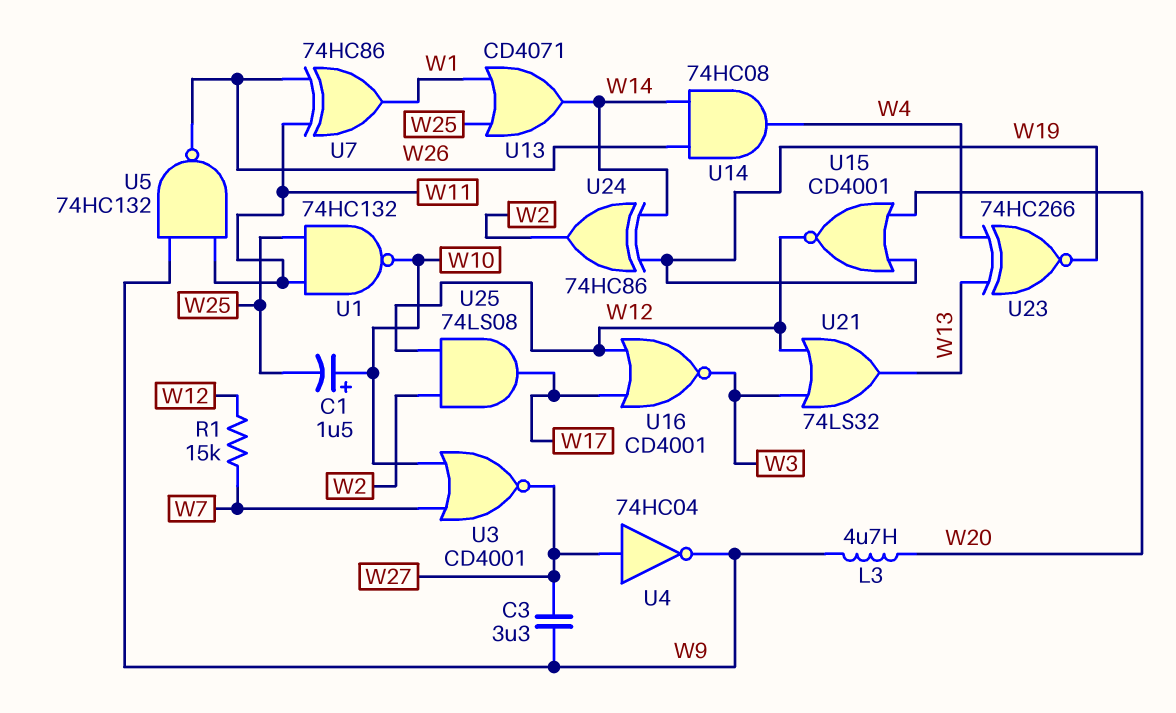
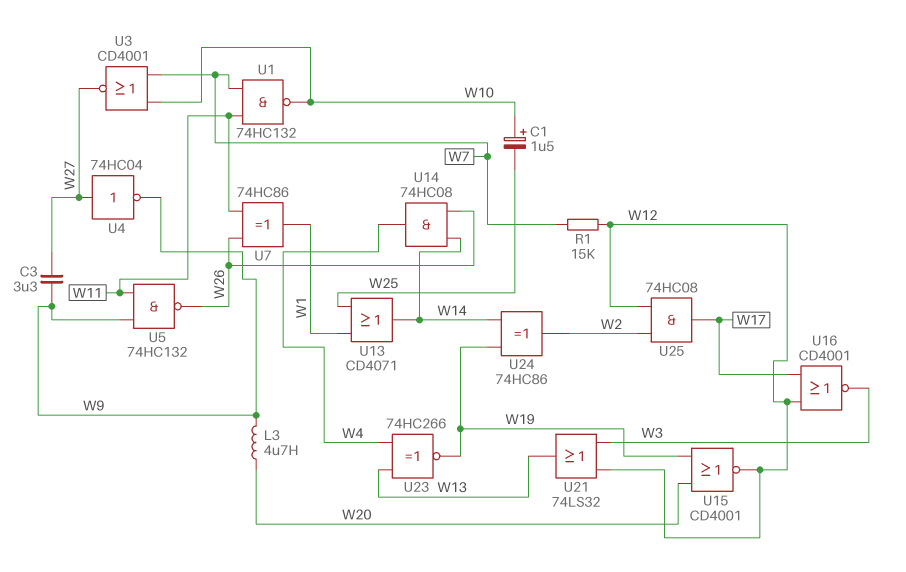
U1: NAND 74HC132 (in W11, in W25, out W10) -> NAND 74HC132 (in W7, in W11, out W10)
U25: AND 74LS08 (in W2, in W12, out W17) -> AND 74HC08 (in W2, in W12, out W17)

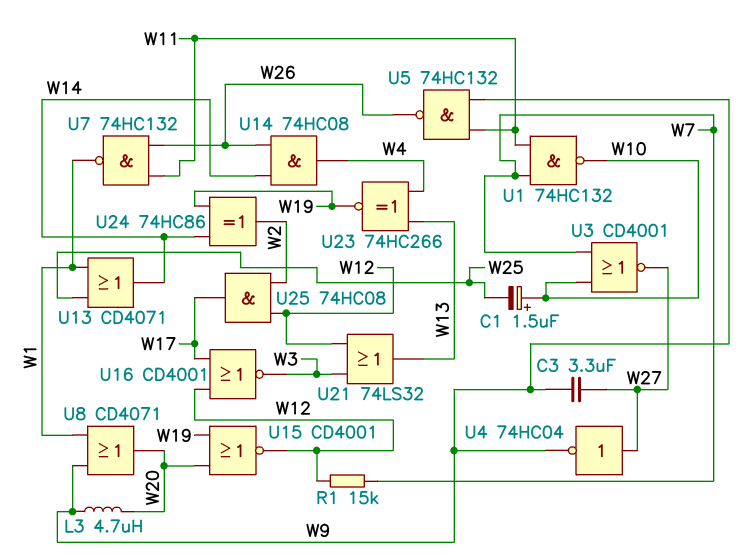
U7: XOR 74HC86 (in W11, in W26, out W1) -> NAND 74HC132 (in W11, in W26, out W1)
U8: none -> OR CD4071 (in W1, in W9, out W20)

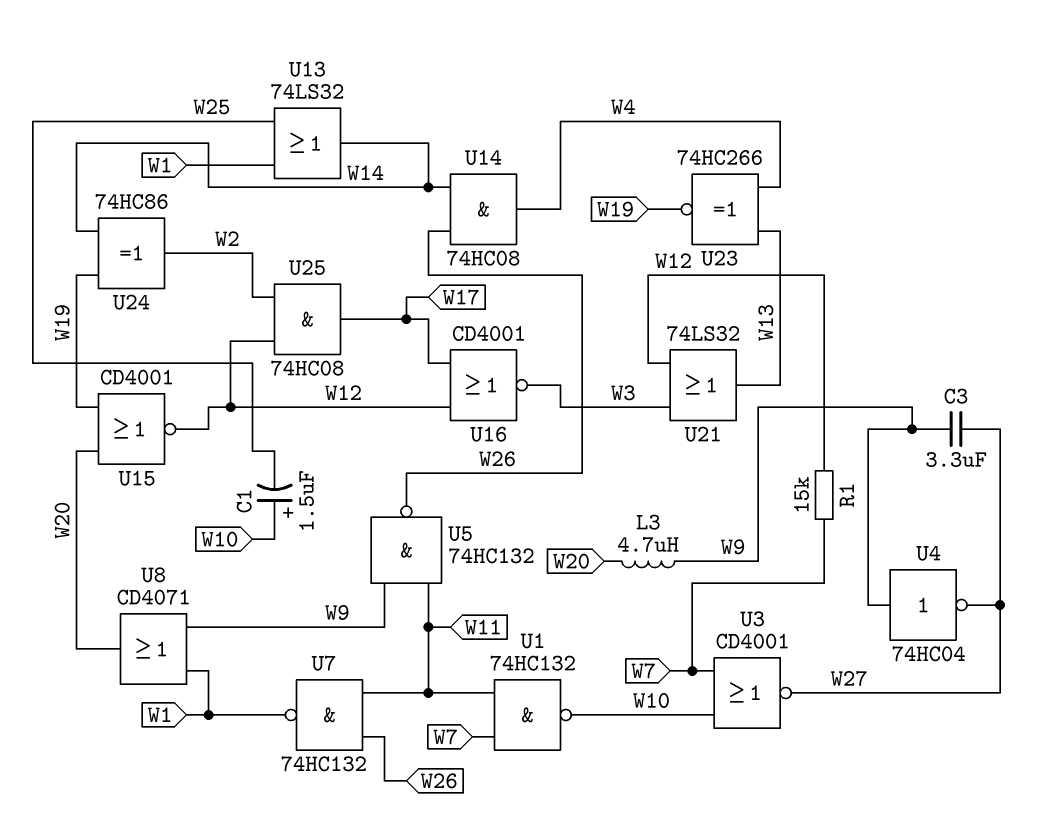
U4: NOT 74HC04 (in W27, out W9) -> NOT 74HC04 (in W9, out W27)
U13: OR CD4071 (in W1, in W25, out W14) -> OR 74LS32 (in W1, in W25, out W14)

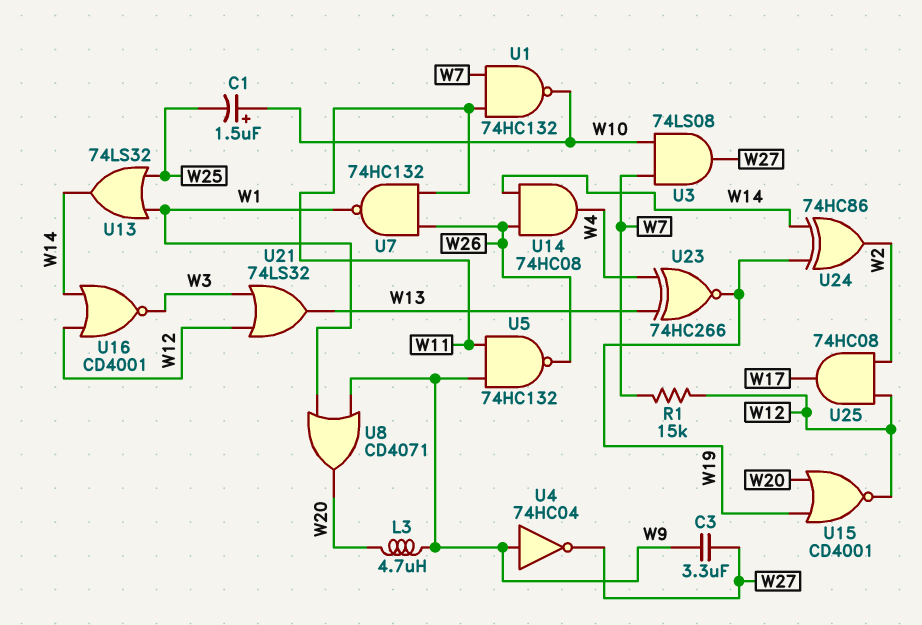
U3: NOR CD4001 (in W7, in W10, out W27) -> AND 74LS08 (in W7, in W10, out W27)
U16: NOR CD4001 (in W12, in W17, out W3) -> NOR CD4001 (in W12, in W14, out W3)

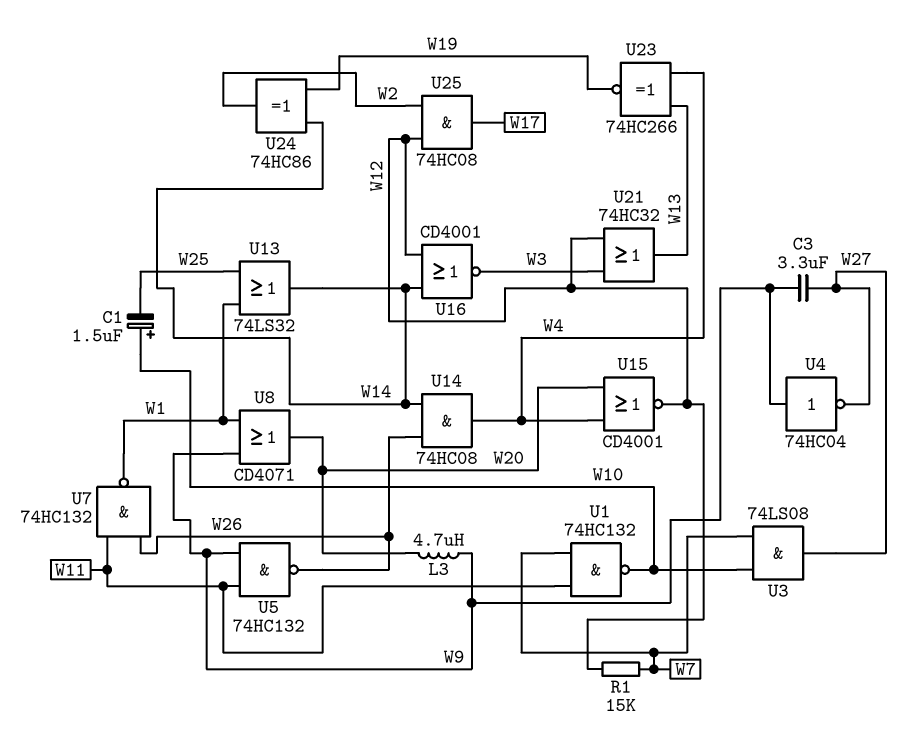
U15: NOR CD4001 (in W19, in W20, out W12) -> NOR CD4001 (in W4, in W20, out W12)
U21: OR 74LS32 (in W3, in W12, out W13) -> OR 74HC32 (in W3, in W12, out W13)

